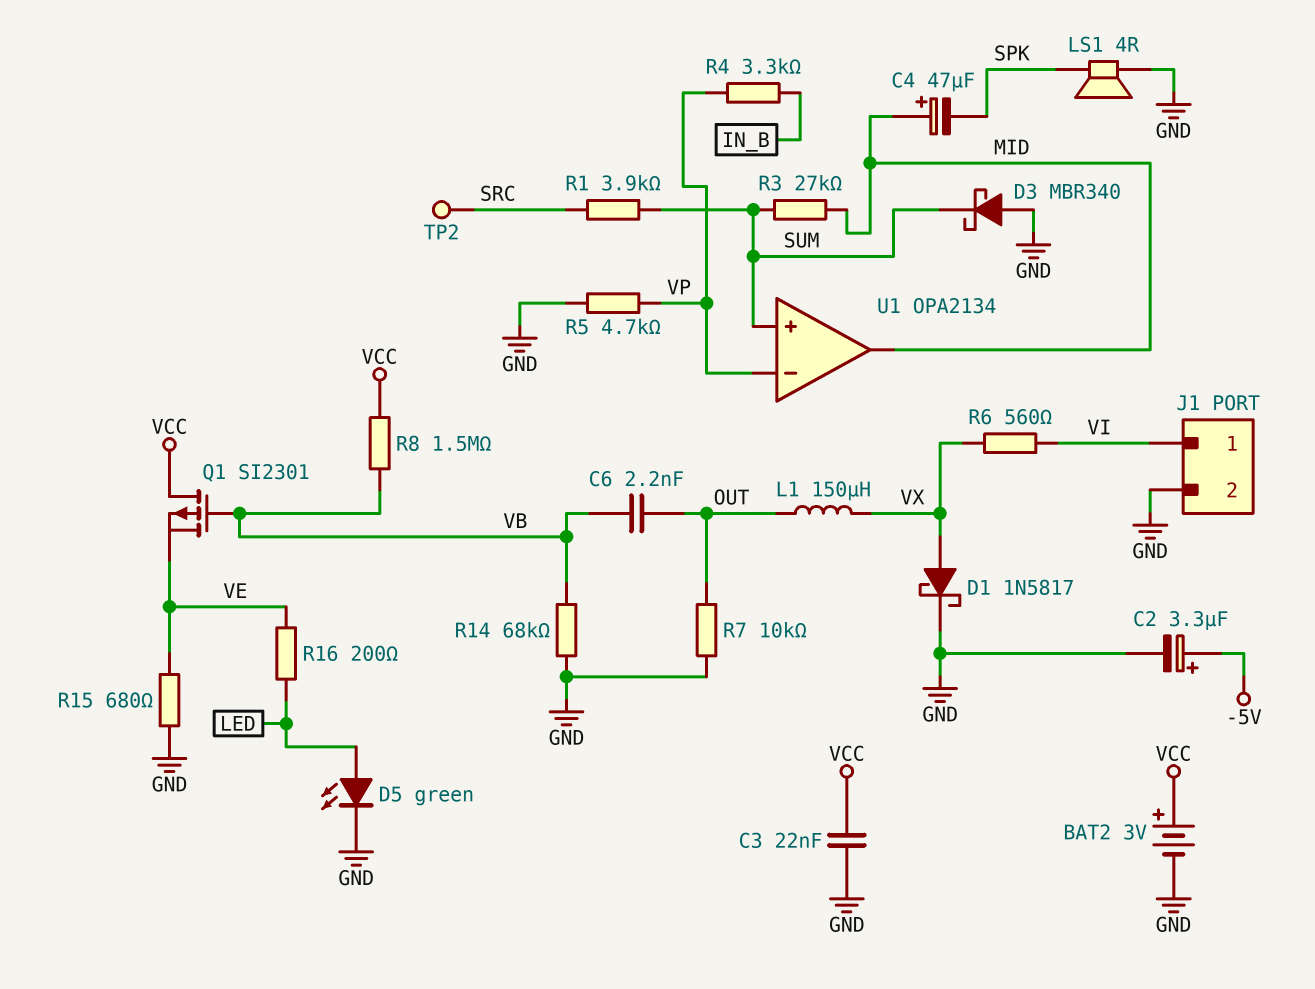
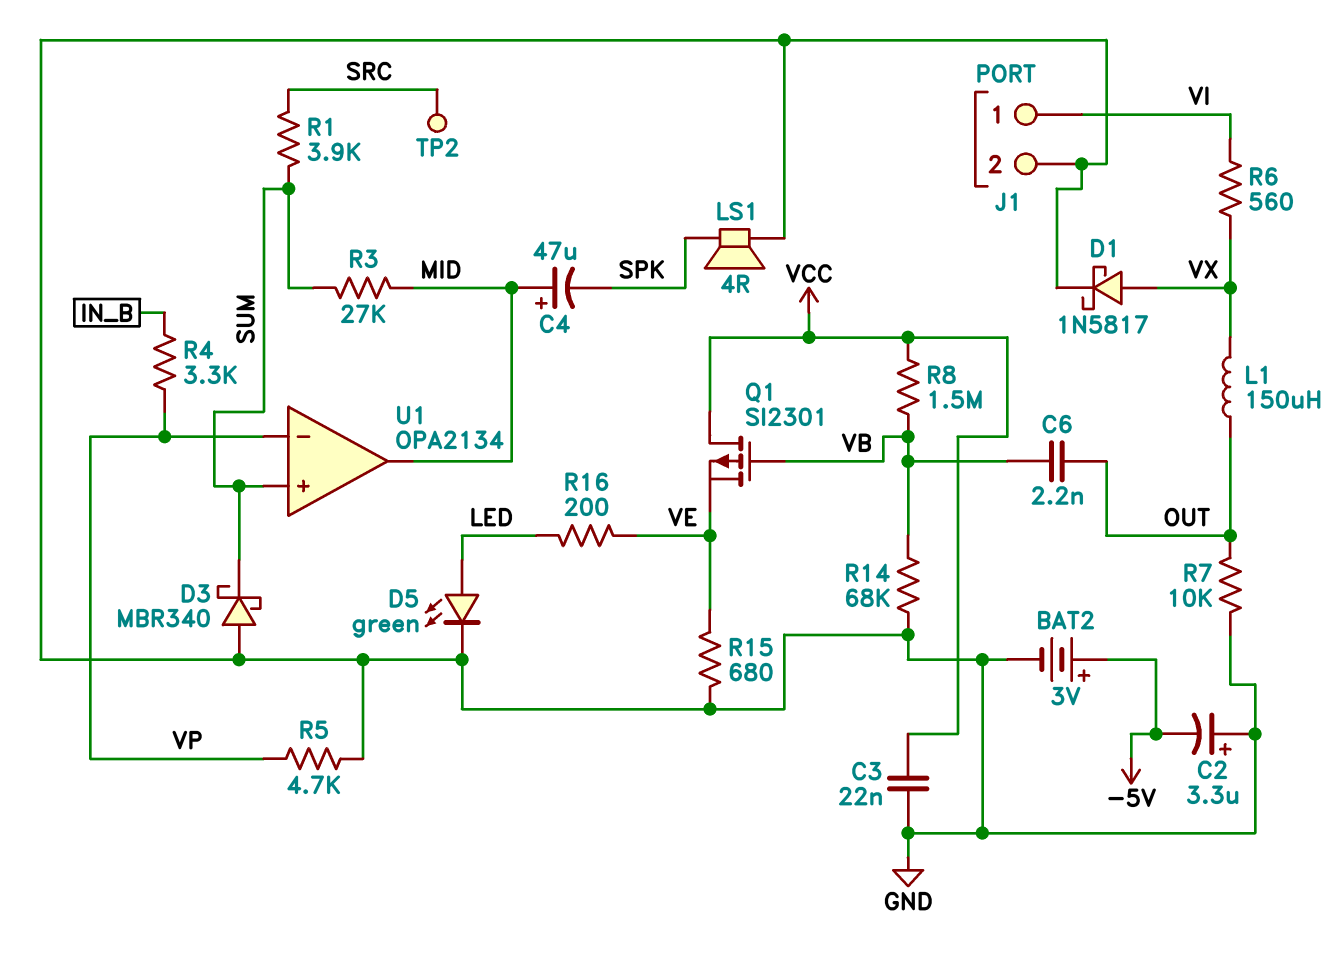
BAT2: 3V (plus VCC, minus GND) -> 3V (plus -5V, minus GND)
C2: 3.3uF (plus -5V, minus GND) -> 3.3uF (plus GND, minus -5V)

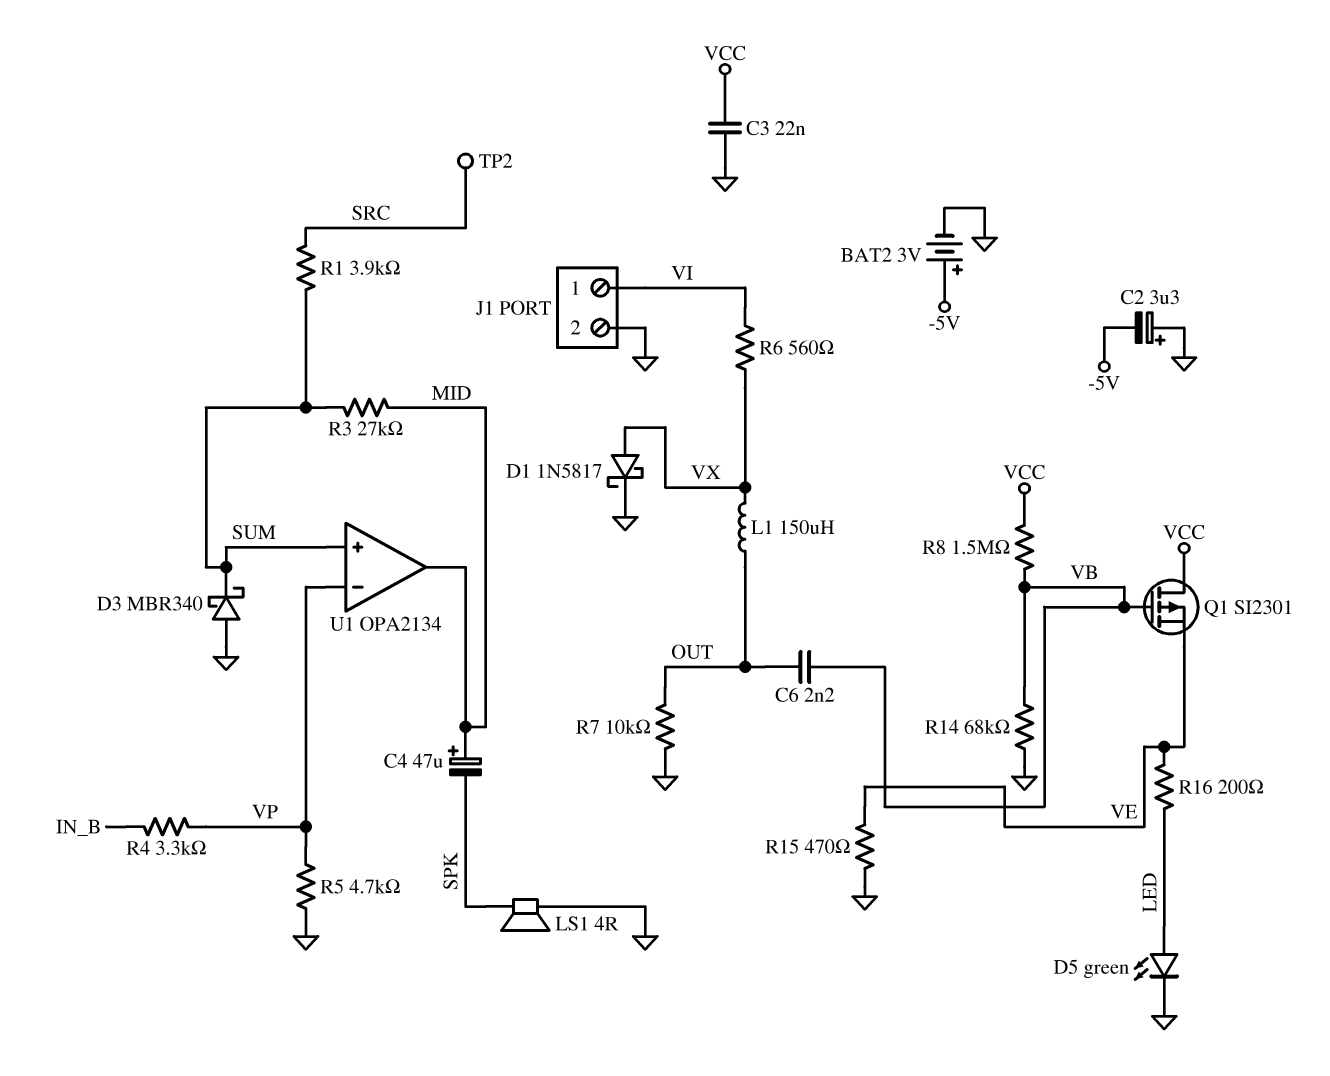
R15: 680 (GND, VE) -> 470 (GND, VE)

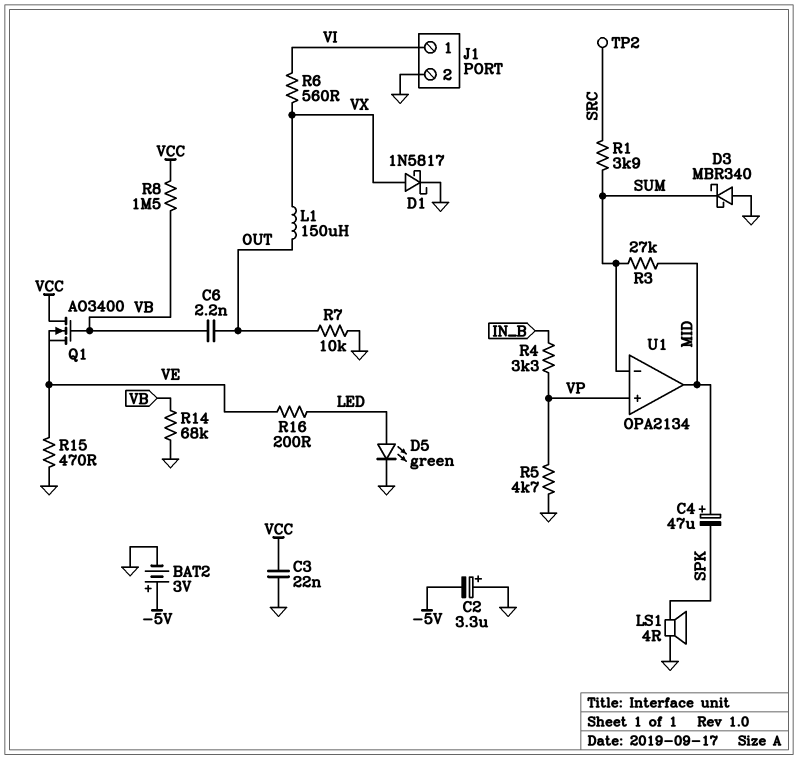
Q1: PMOS SI2301 (G VB, D VCC, S VE) -> NMOS AO3400 (G VB, D VCC, S VE)
U1 pin in+: SUM -> VP
U1 pin in-: VP -> SUM

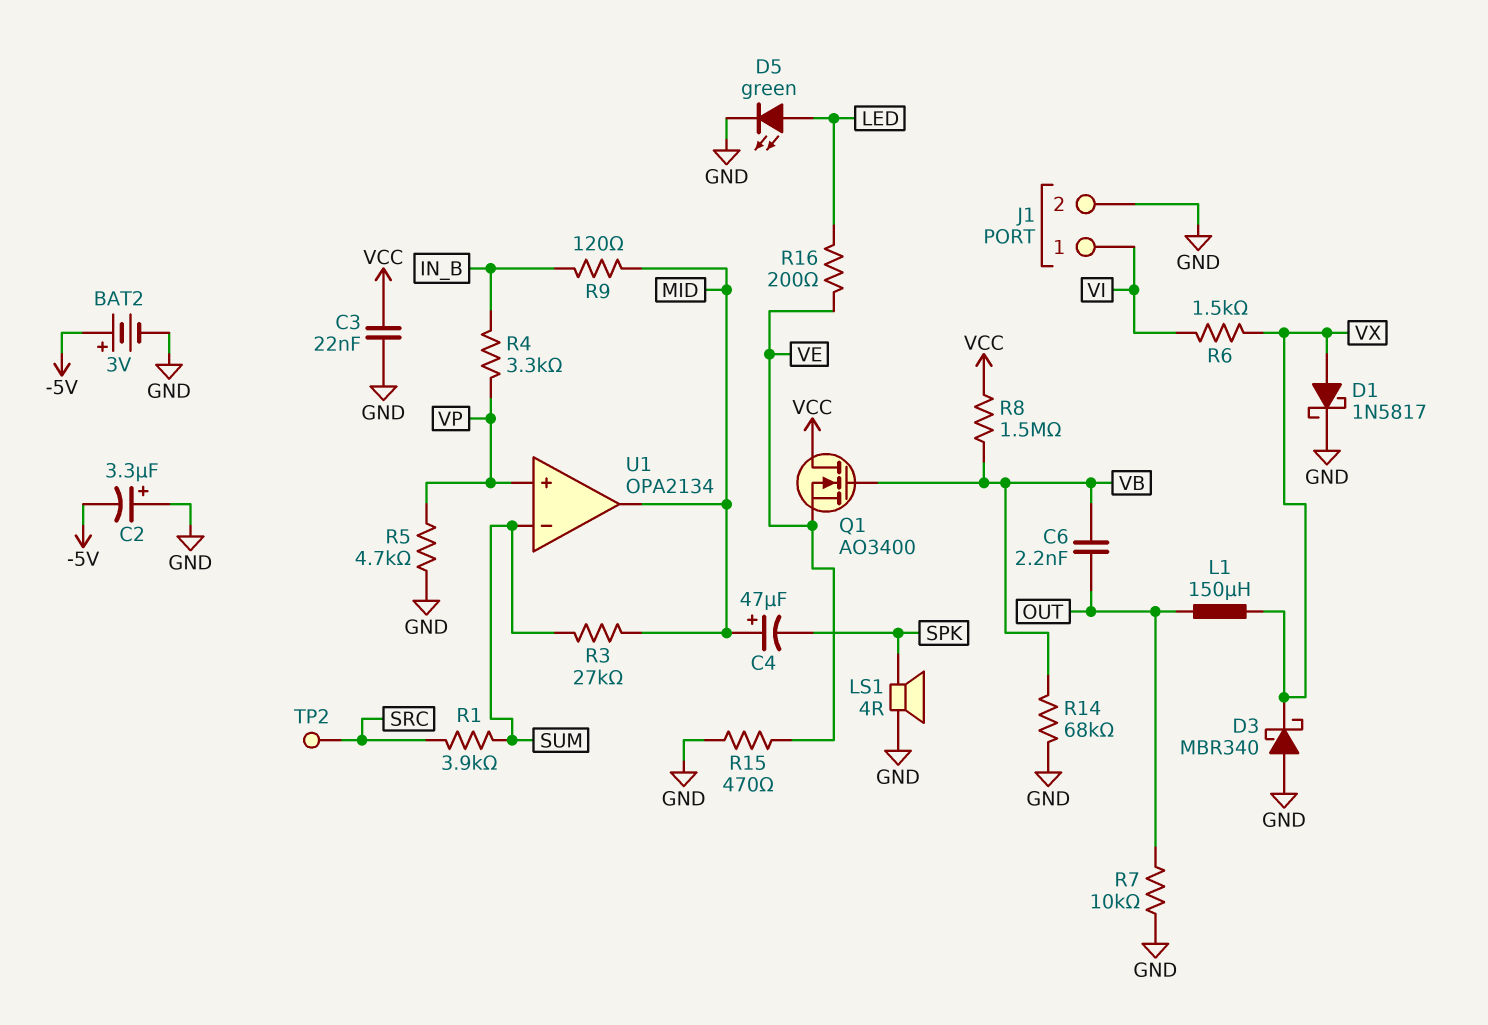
D3: schottky MBR340 (A GND, K SUM) -> schottky MBR340 (A GND, K VX)
R6: 560 (VI, VX) -> 1.5k (VI, VX)
R9: none -> 120 (IN_B, MID)

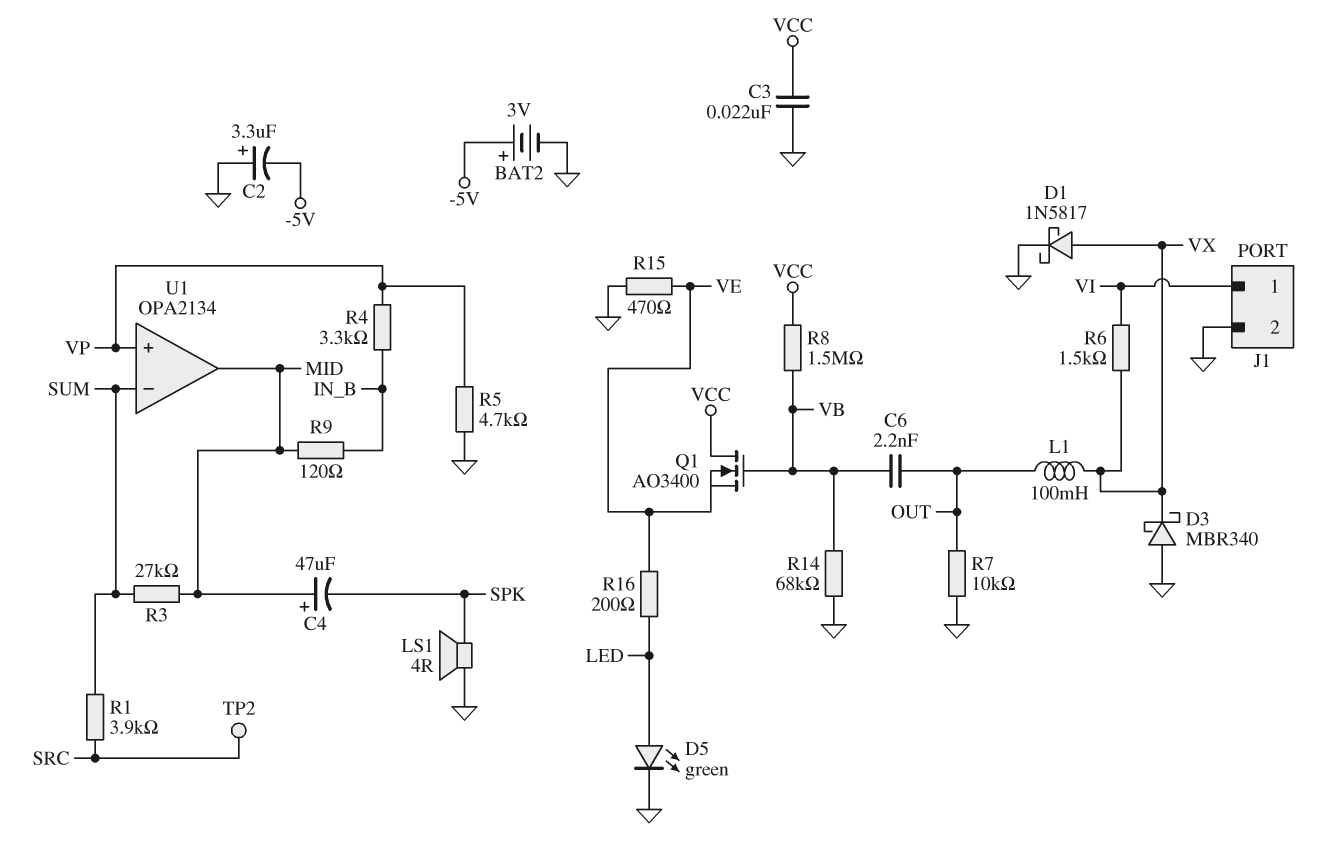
L1: 150uH (OUT, VX) -> 100mH (OUT, VX)

